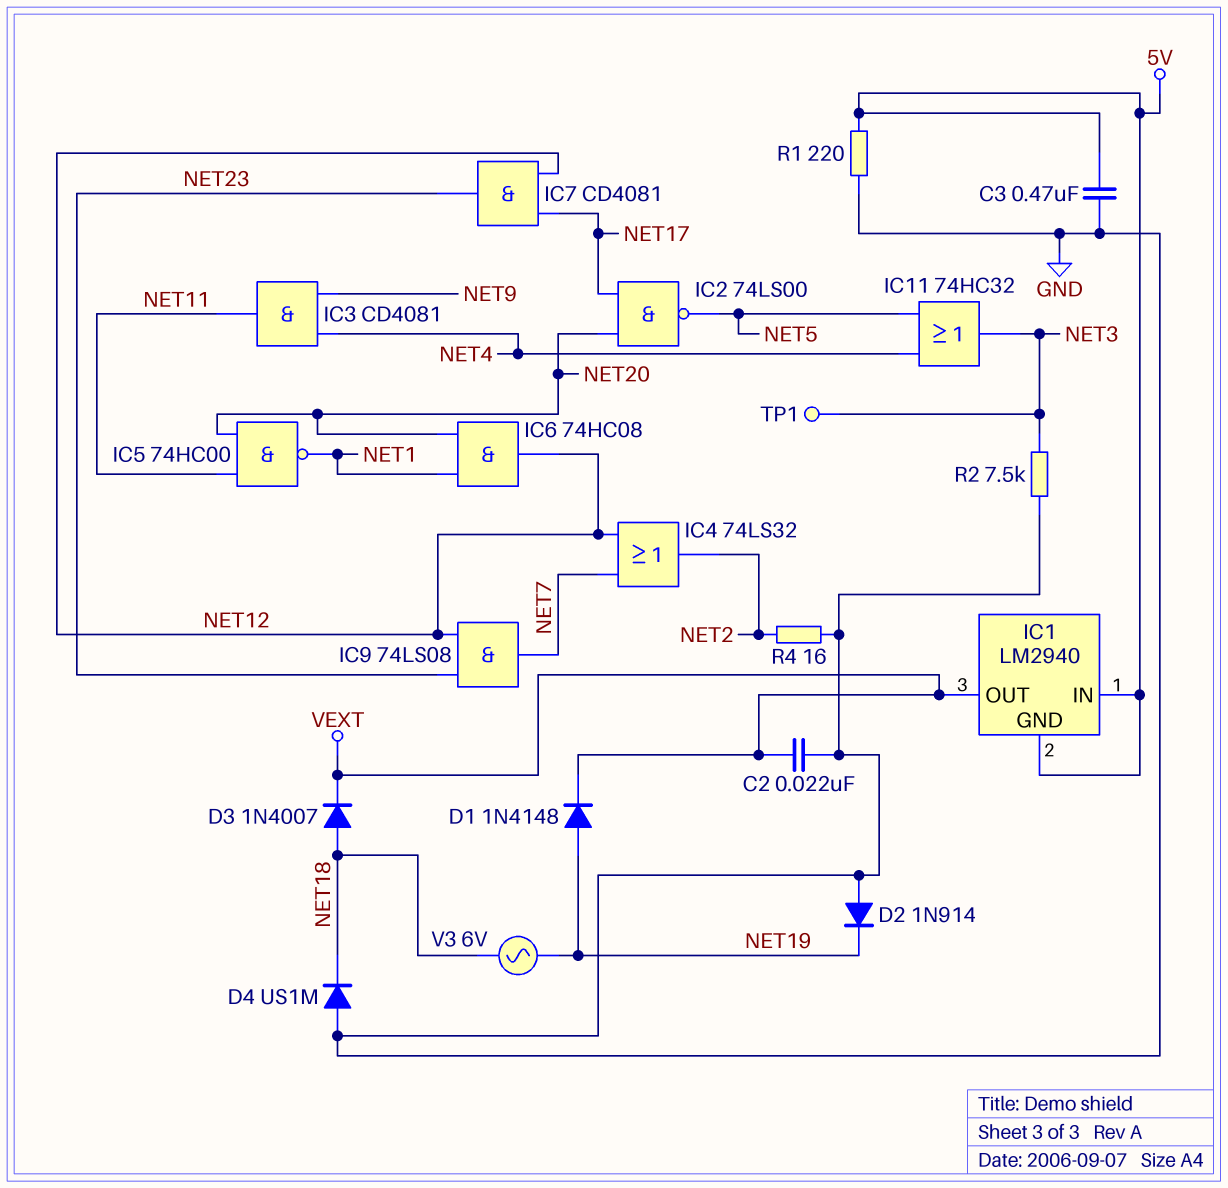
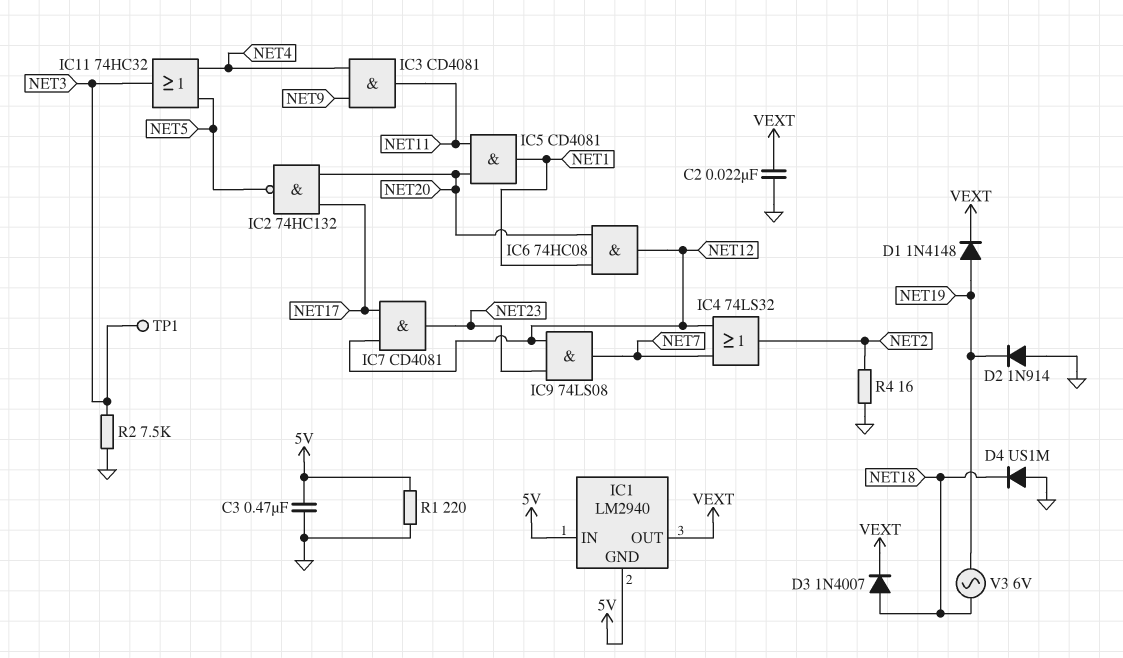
IC2: NAND 74LS00 (in NET17, in NET20, out NET5) -> NAND 74HC132 (in NET17, in NET20, out NET5)
IC5: NAND 74HC00 (in NET11, in NET20, out NET1) -> AND CD4081 (in NET11, in NET20, out NET1)

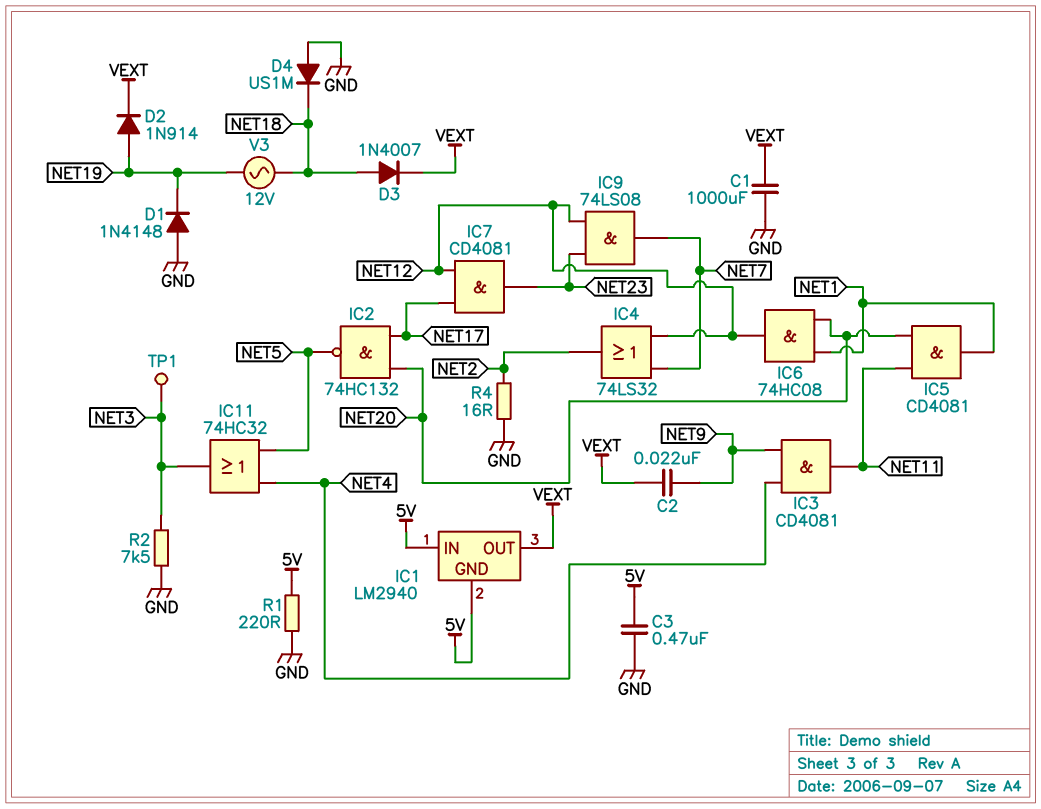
C1: none -> 1000uF (GND, VEXT)
C2: 22nF (GND, VEXT) -> 22nF (NET9, VEXT)
D1: diode 1N4148 (A NET19, K VEXT) -> diode 1N4148 (A GND, K NET19)
D2: diode 1N914 (A GND, K NET19) -> diode 1N914 (A NET19, K VEXT)
V3: AC 6V (NET18, NET19) -> AC 12V (NET18, NET19)

